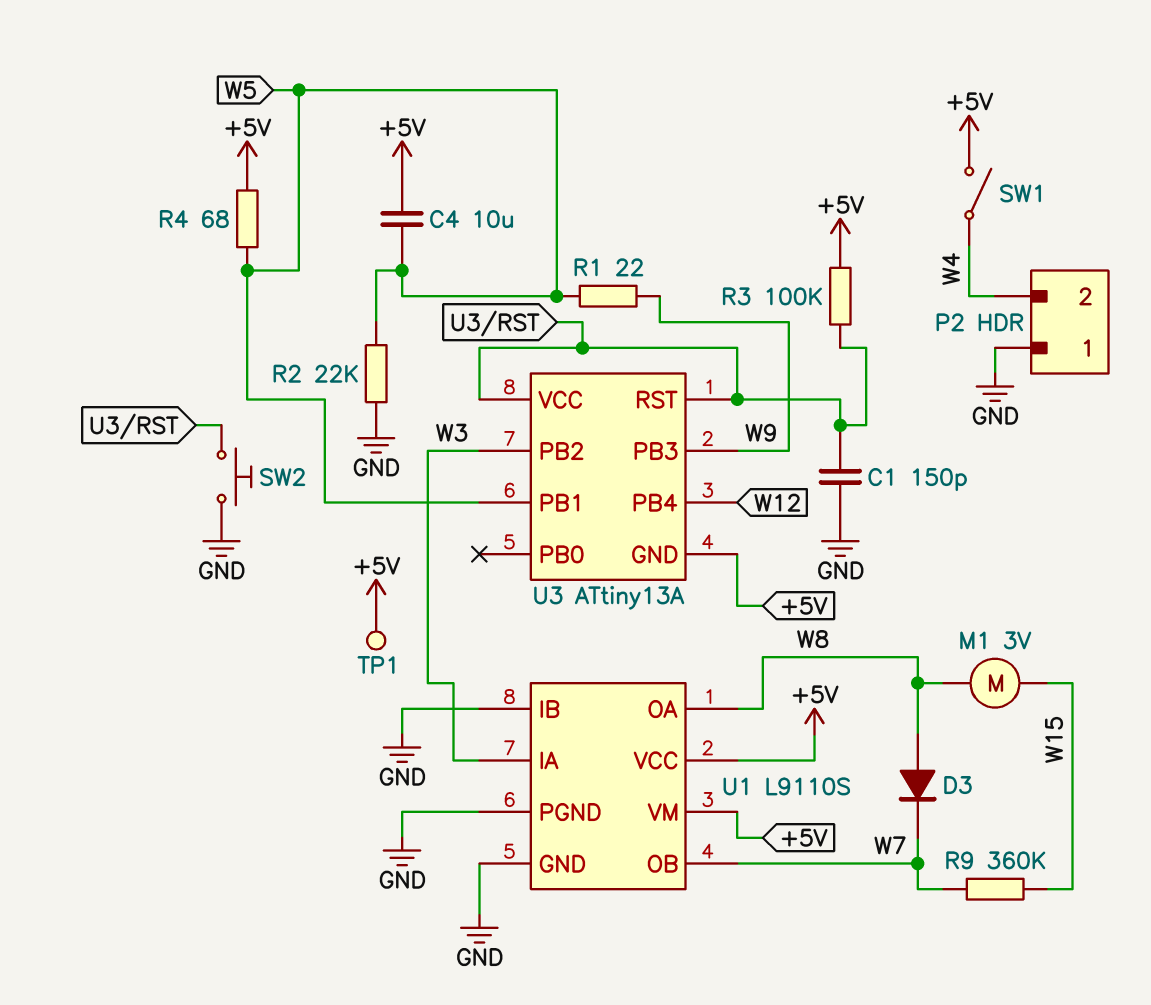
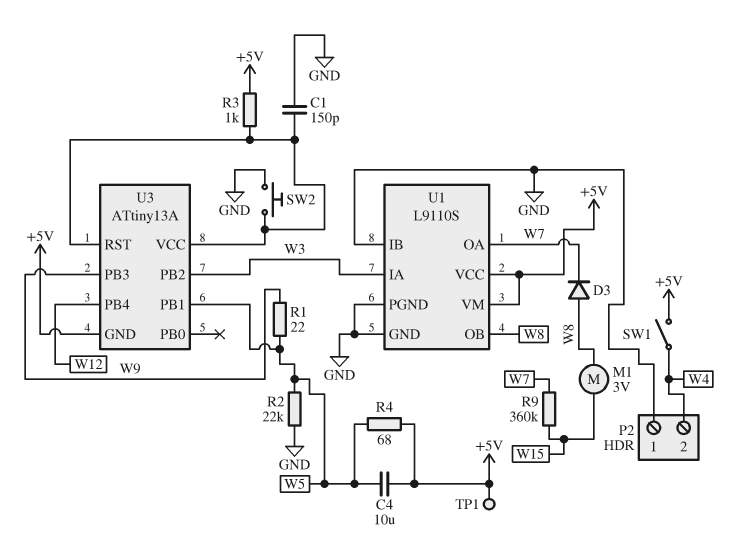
R3: 100k (+5V, U3/RST) -> 1k (+5V, U3/RST)
U1 pin OA: W8 -> W7
U1 pin OB: W7 -> W8

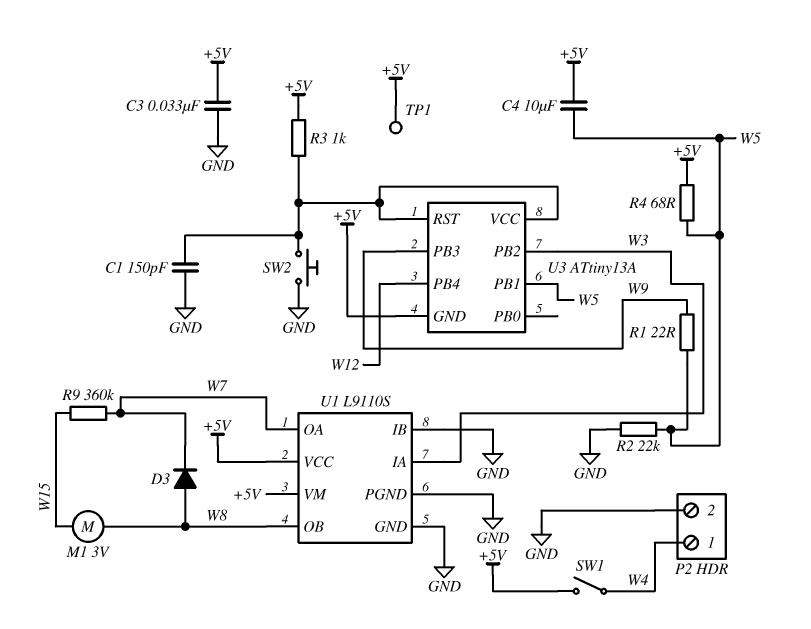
C3: none -> 33nF (+5V, GND)
P2 pin 1: GND -> W4
P2 pin 2: W4 -> GND

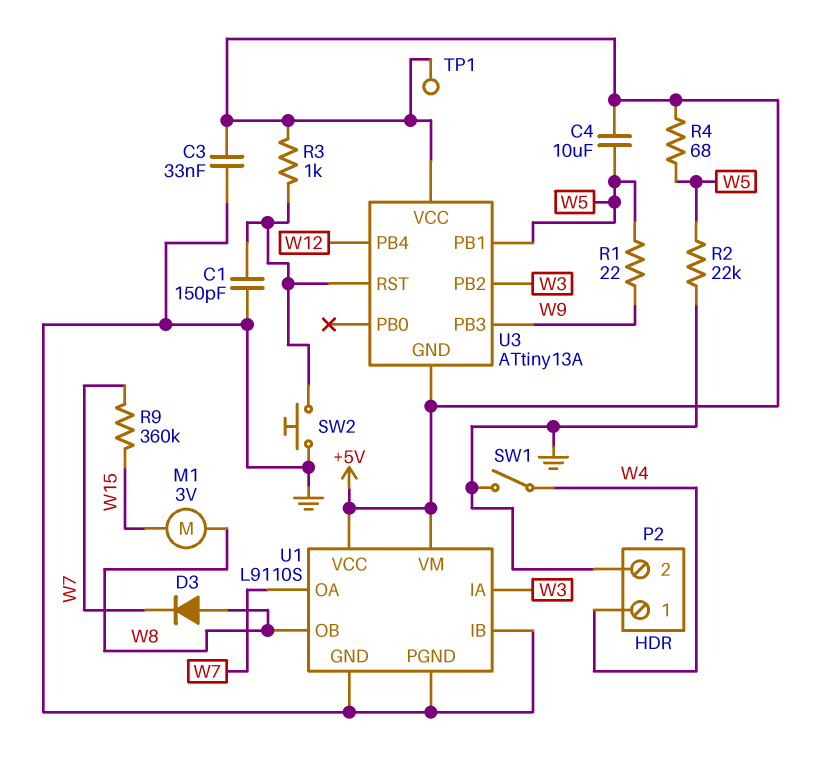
SW1: switch (+5V, W4) -> switch (GND, W4)
U3 pin VCC: U3/RST -> +5V

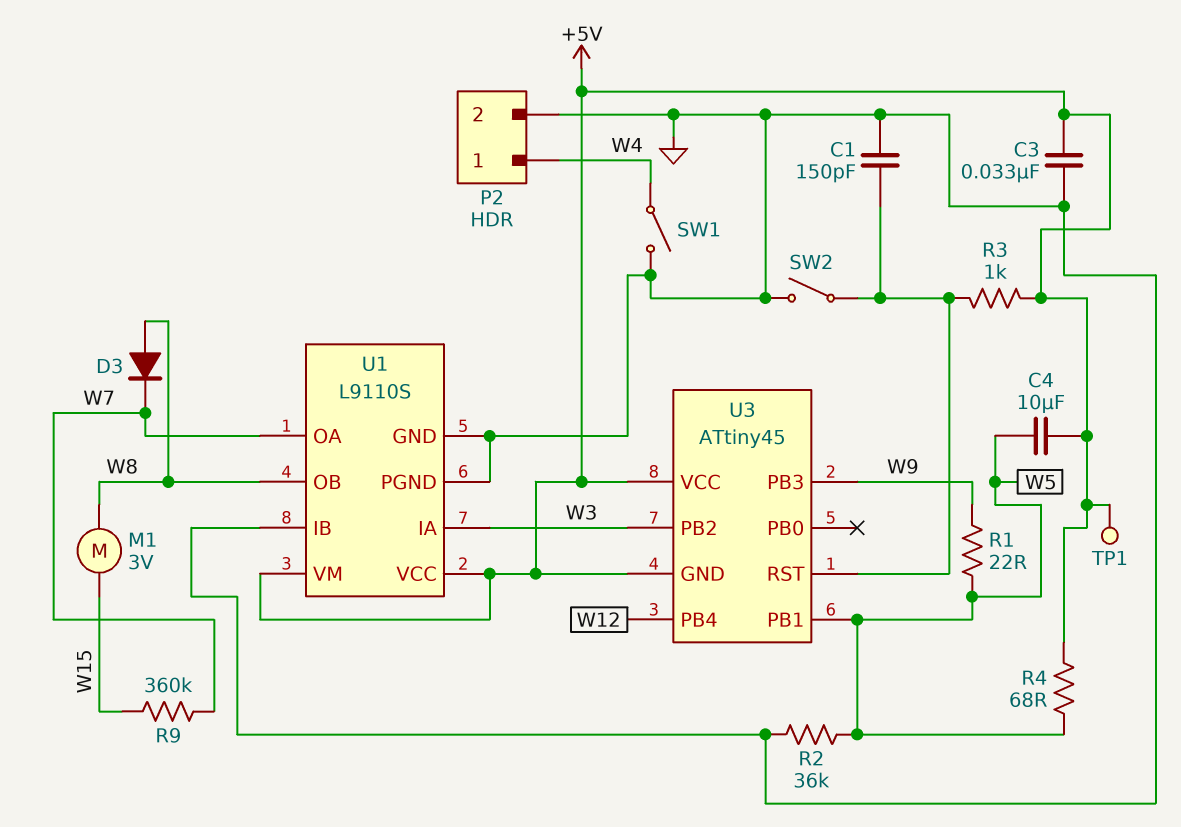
R2: 22k (GND, W5) -> 36k (GND, W5)
SW2: button (GND, U3/RST) -> switch (GND, U3/RST)
U3: ATtiny13A -> ATtiny45

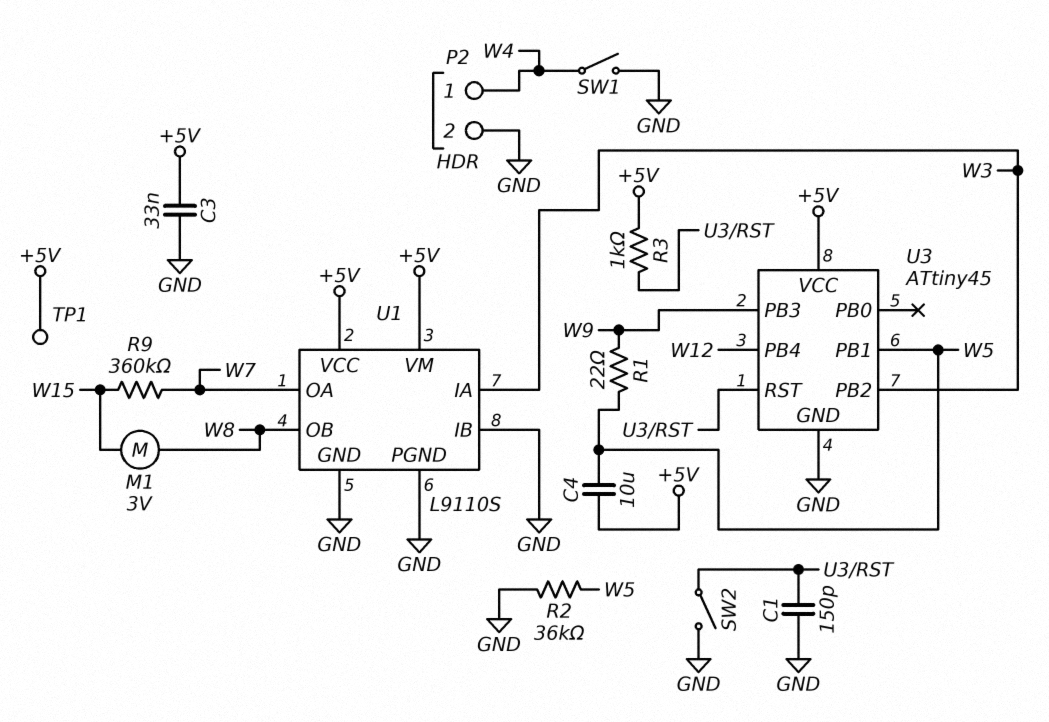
D3: diode (A W8, K W7) -> none
R4: 68 (+5V, W5) -> none
U3 pin GND: +5V -> GND

